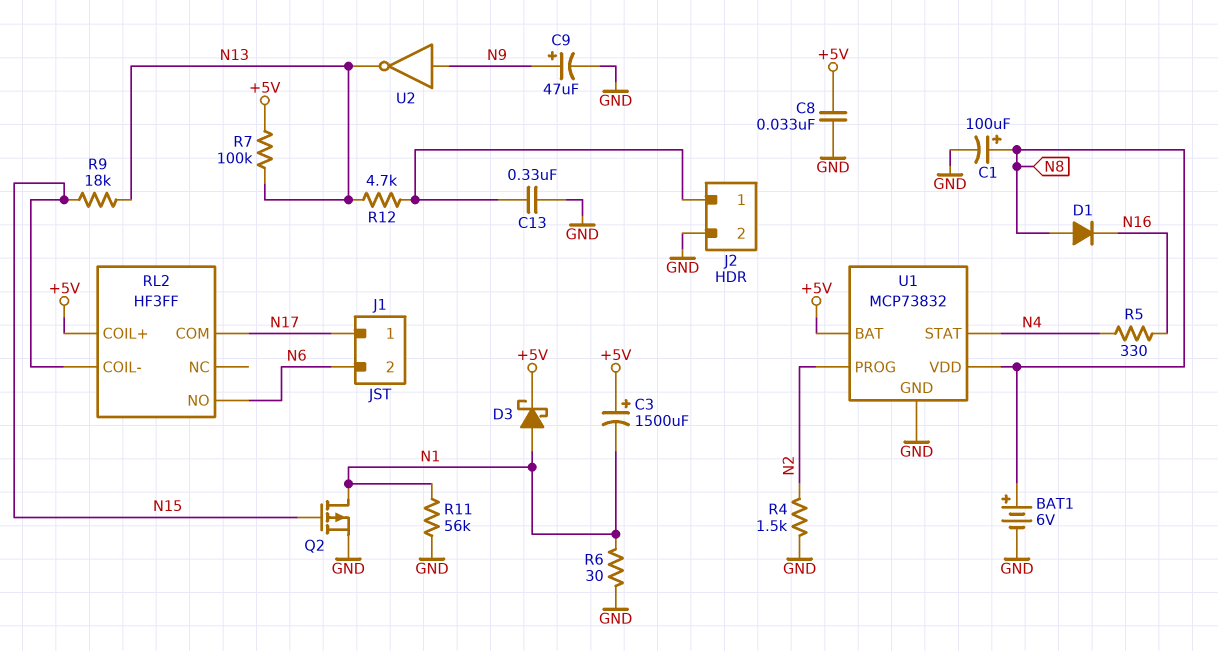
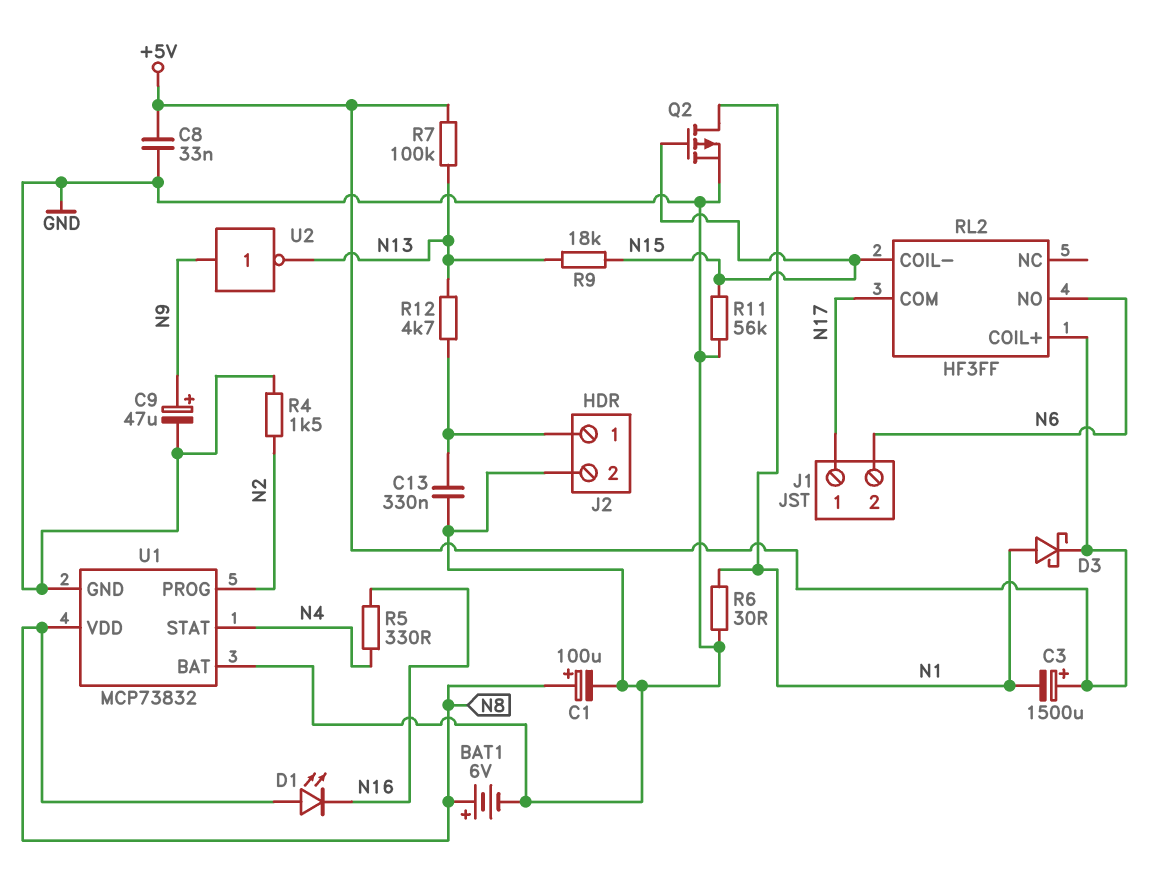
D1: diode (A N8, K N16) -> LED (A N8, K N16)
R11: 56k (GND, N1) -> 56k (GND, N15)
U1 pin BAT: +5V -> GND

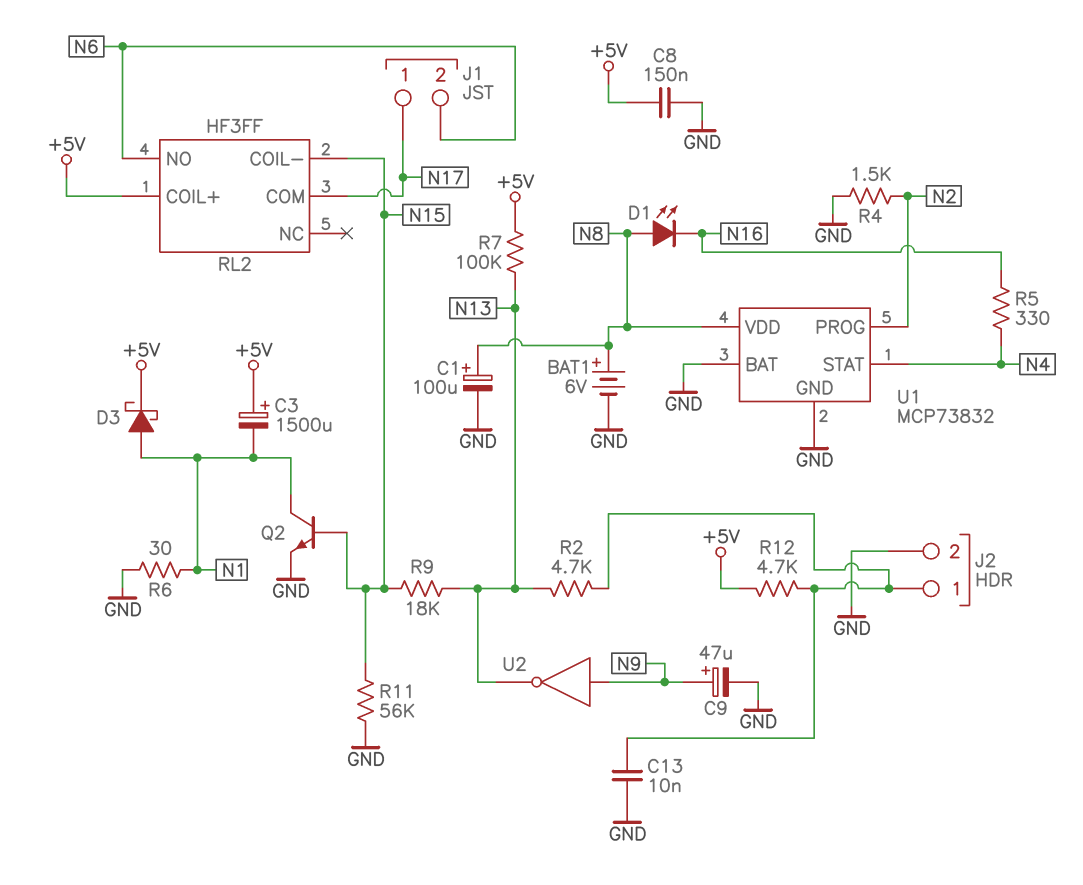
C8: 33nF (+5V, GND) -> 150nF (+5V, GND)
C13: 330nF (GND, J2/1) -> 10nF (GND, J2/1)
Q2: PMOS (G N15, D N1, S GND) -> NPN (B N15, C N1, E GND)
R2: none -> 4.7k (J2/1, N13)
R12: 4.7k (J2/1, N13) -> 4.7k (+5V, J2/1)

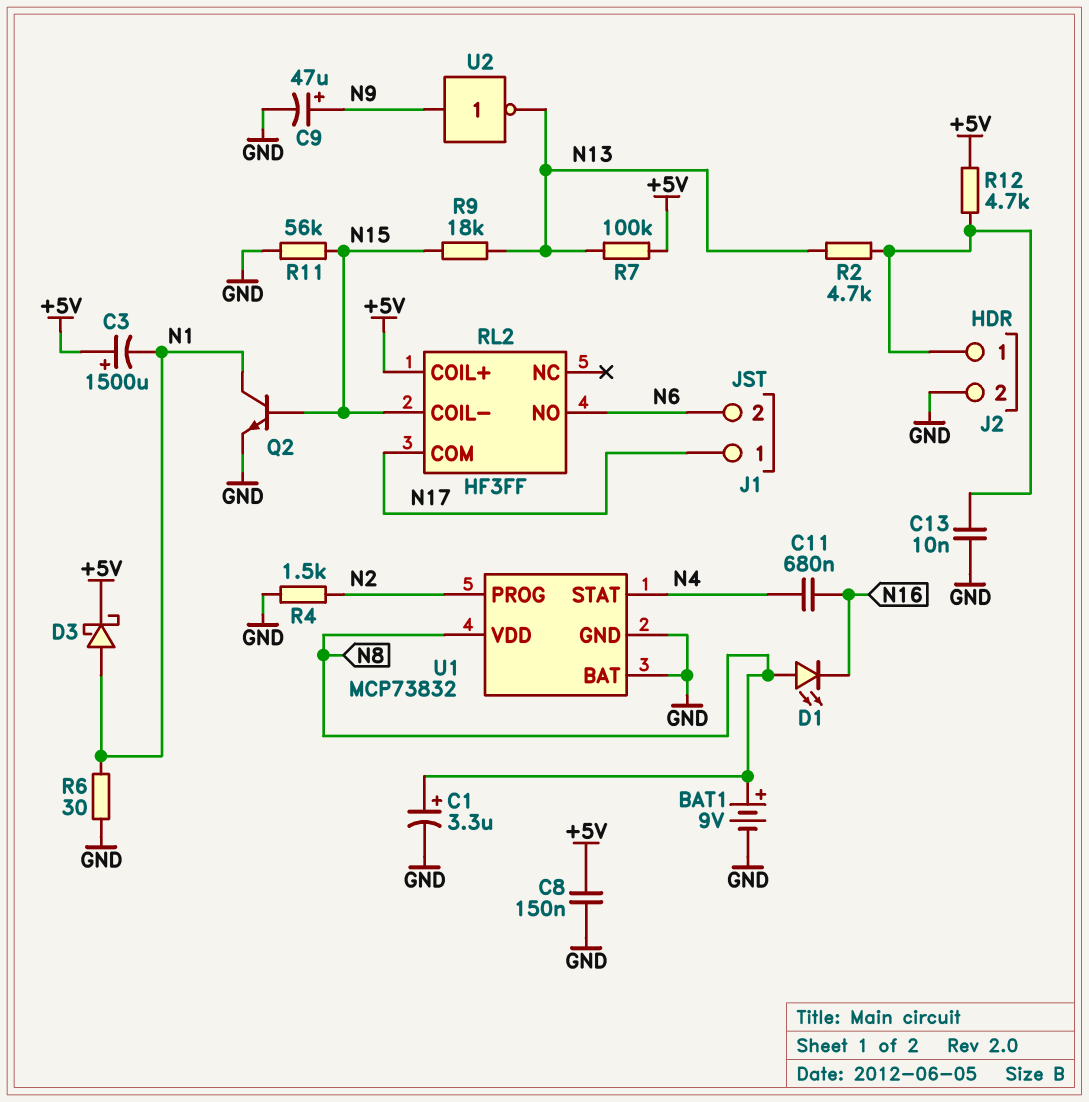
BAT1: 6V (plus N8, minus GND) -> 9V (plus N8, minus GND)
C1: 100uF (plus N8, minus GND) -> 3.3uF (plus N8, minus GND)
C11: none -> 680nF (N4, N16)
R5: 330 (N4, N16) -> none

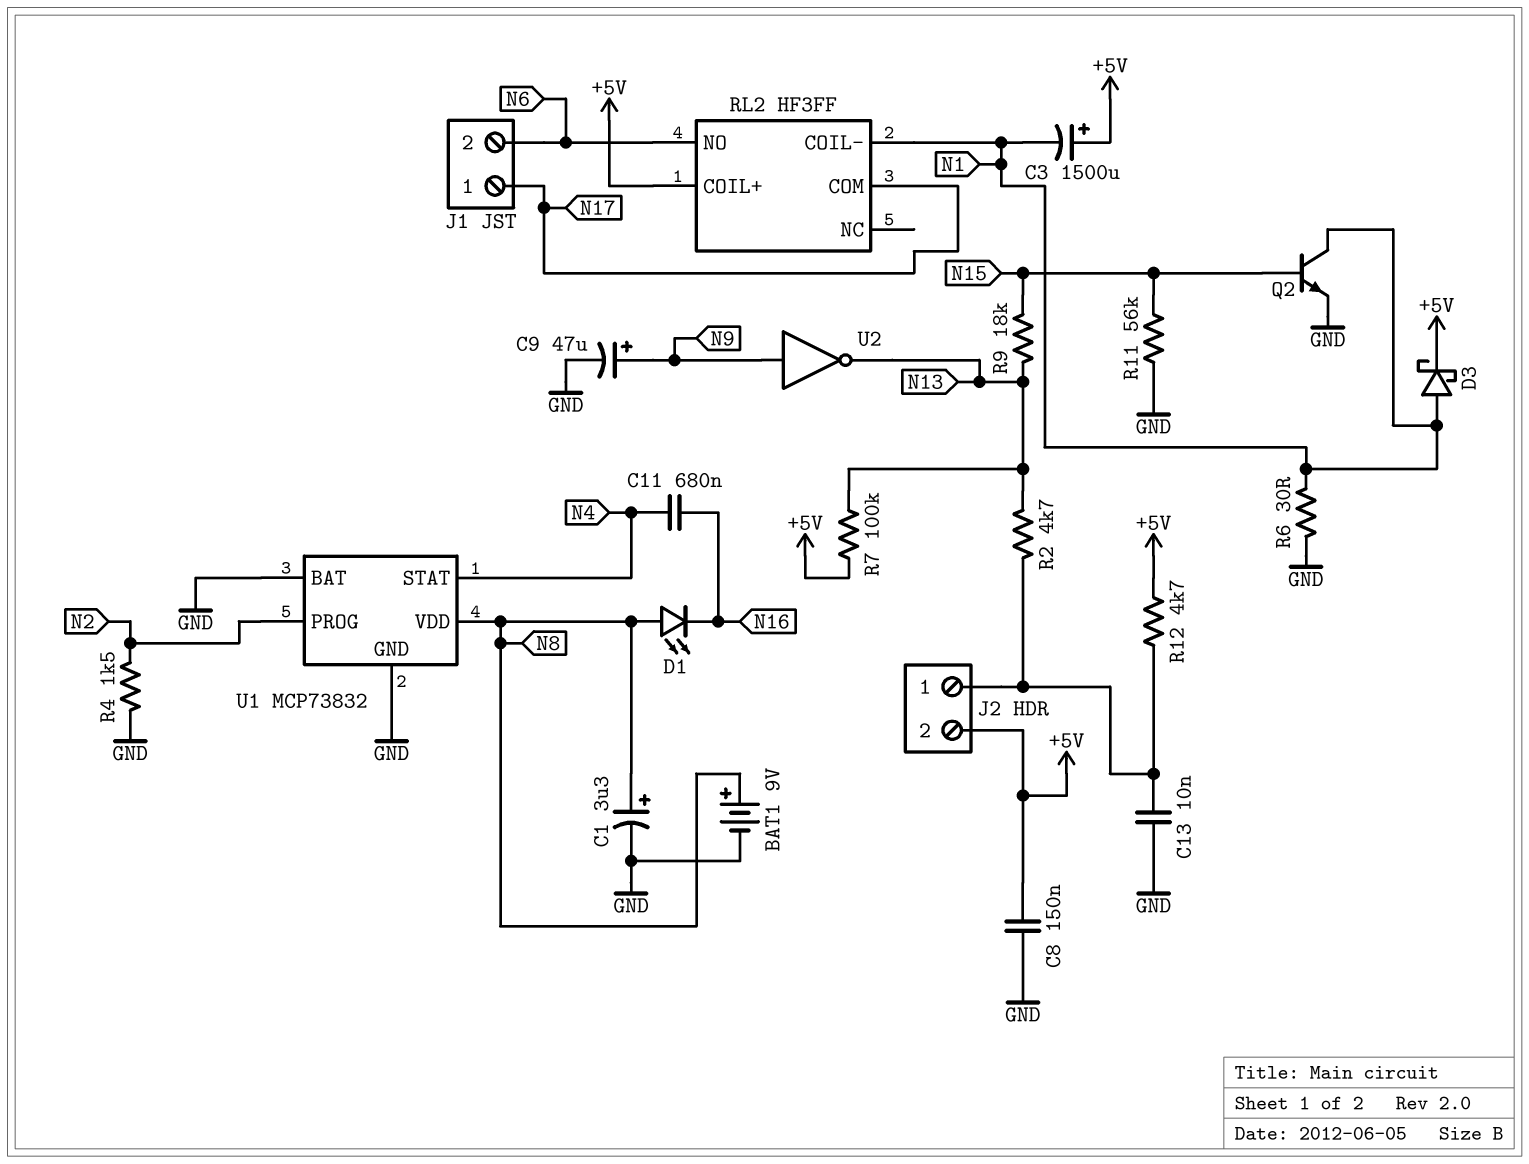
J2 pin 2: GND -> +5V
RL2 pin COIL-: N15 -> N1

